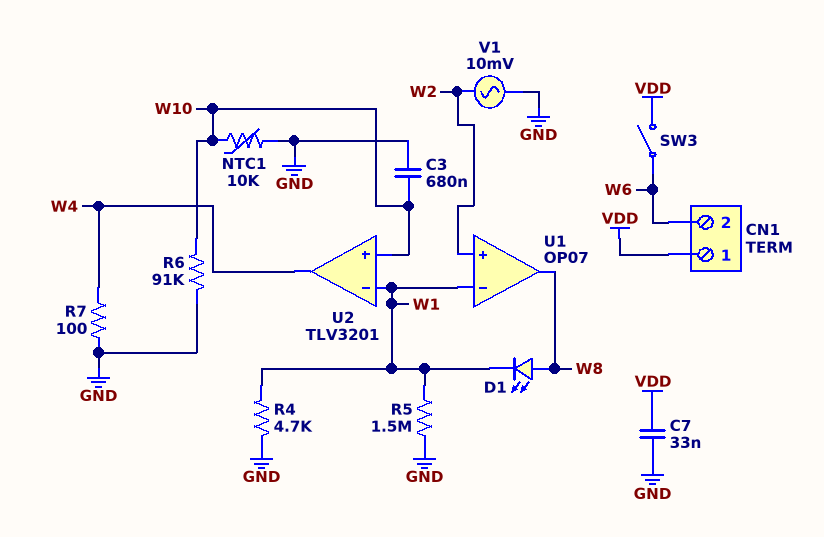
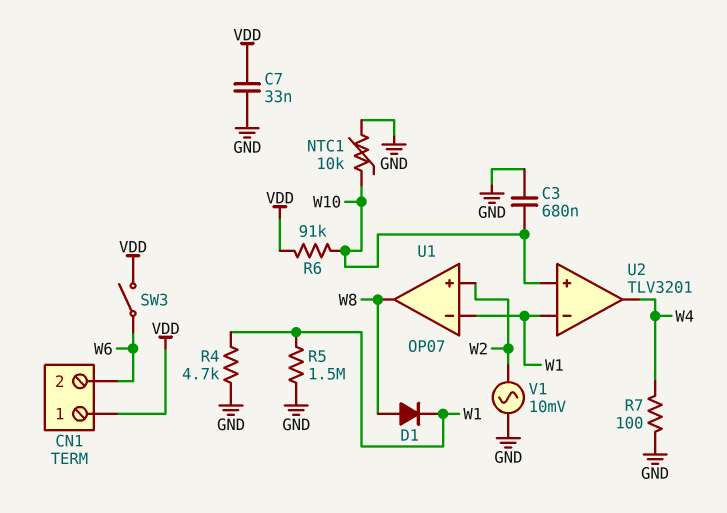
D1: LED (A W8, K W1) -> diode (A W8, K W1)
R6: 91k (GND, W10) -> 91k (VDD, W10)

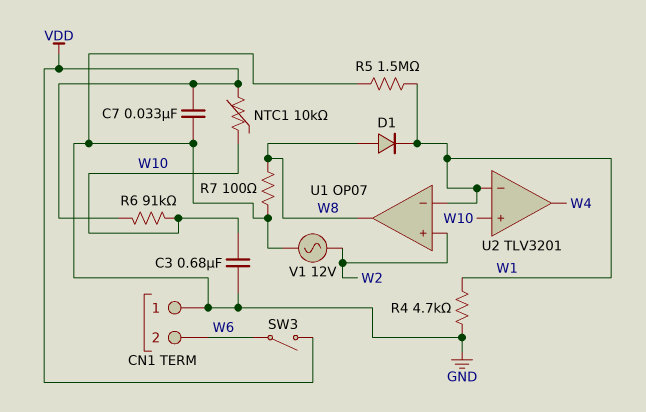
CN1 pin 1: VDD -> GND
NTC1: 10k (GND, W10) -> 10k (VDD, W10)
R7: 100 (GND, W4) -> 100 (GND, W8)
V1: AC 10mV (GND, W2) -> AC 12V (GND, W2)

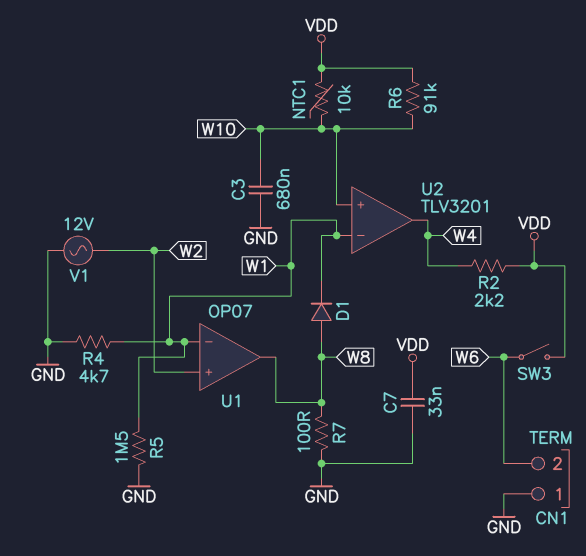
R2: none -> 2.2k (VDD, W4)

